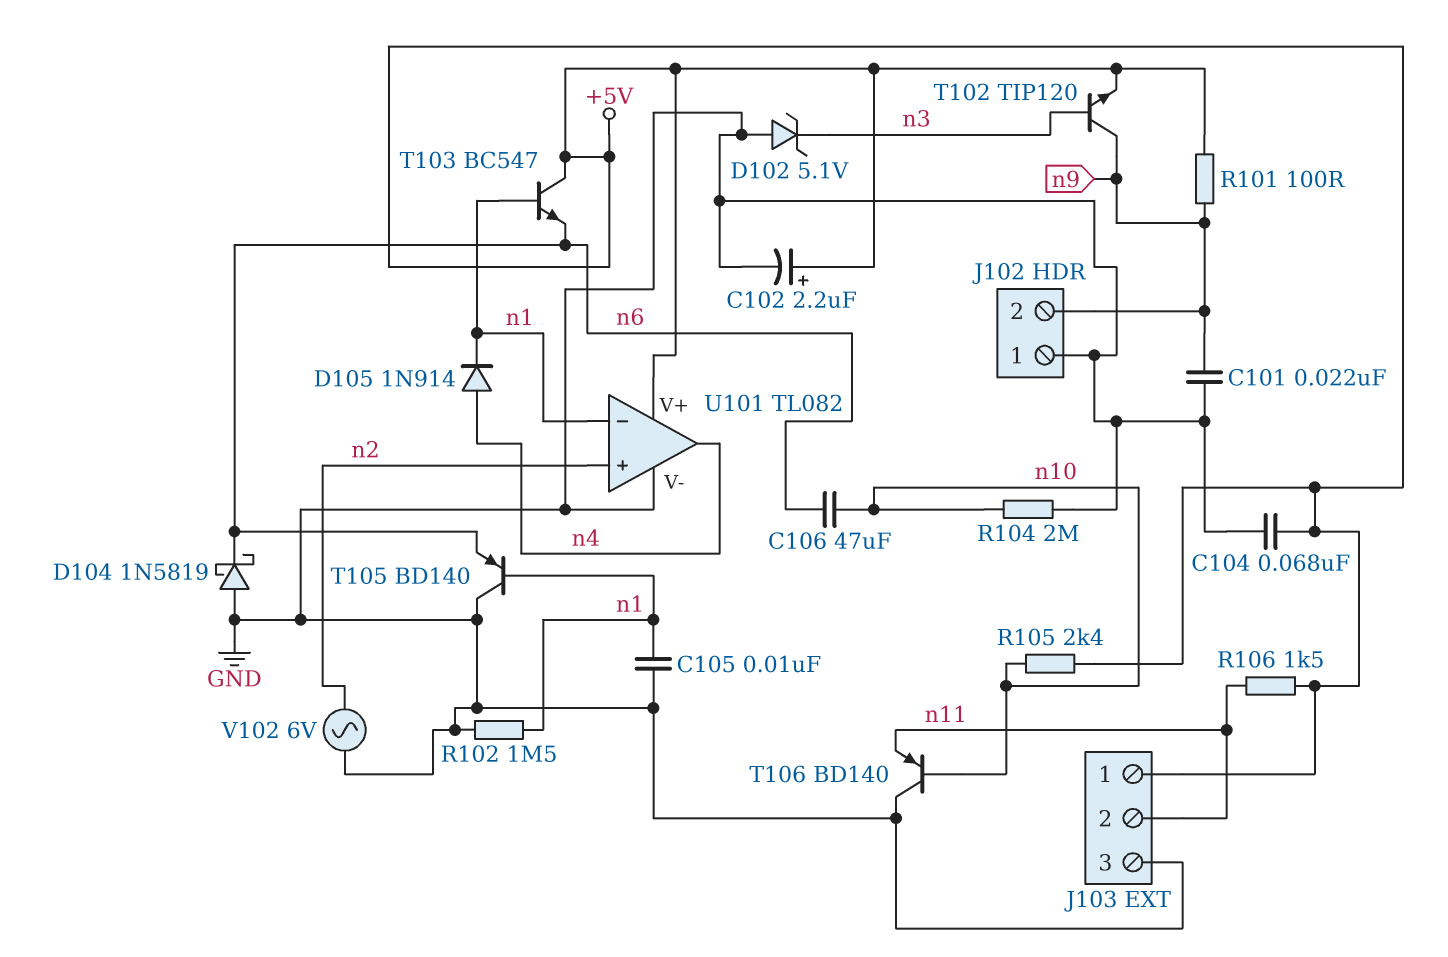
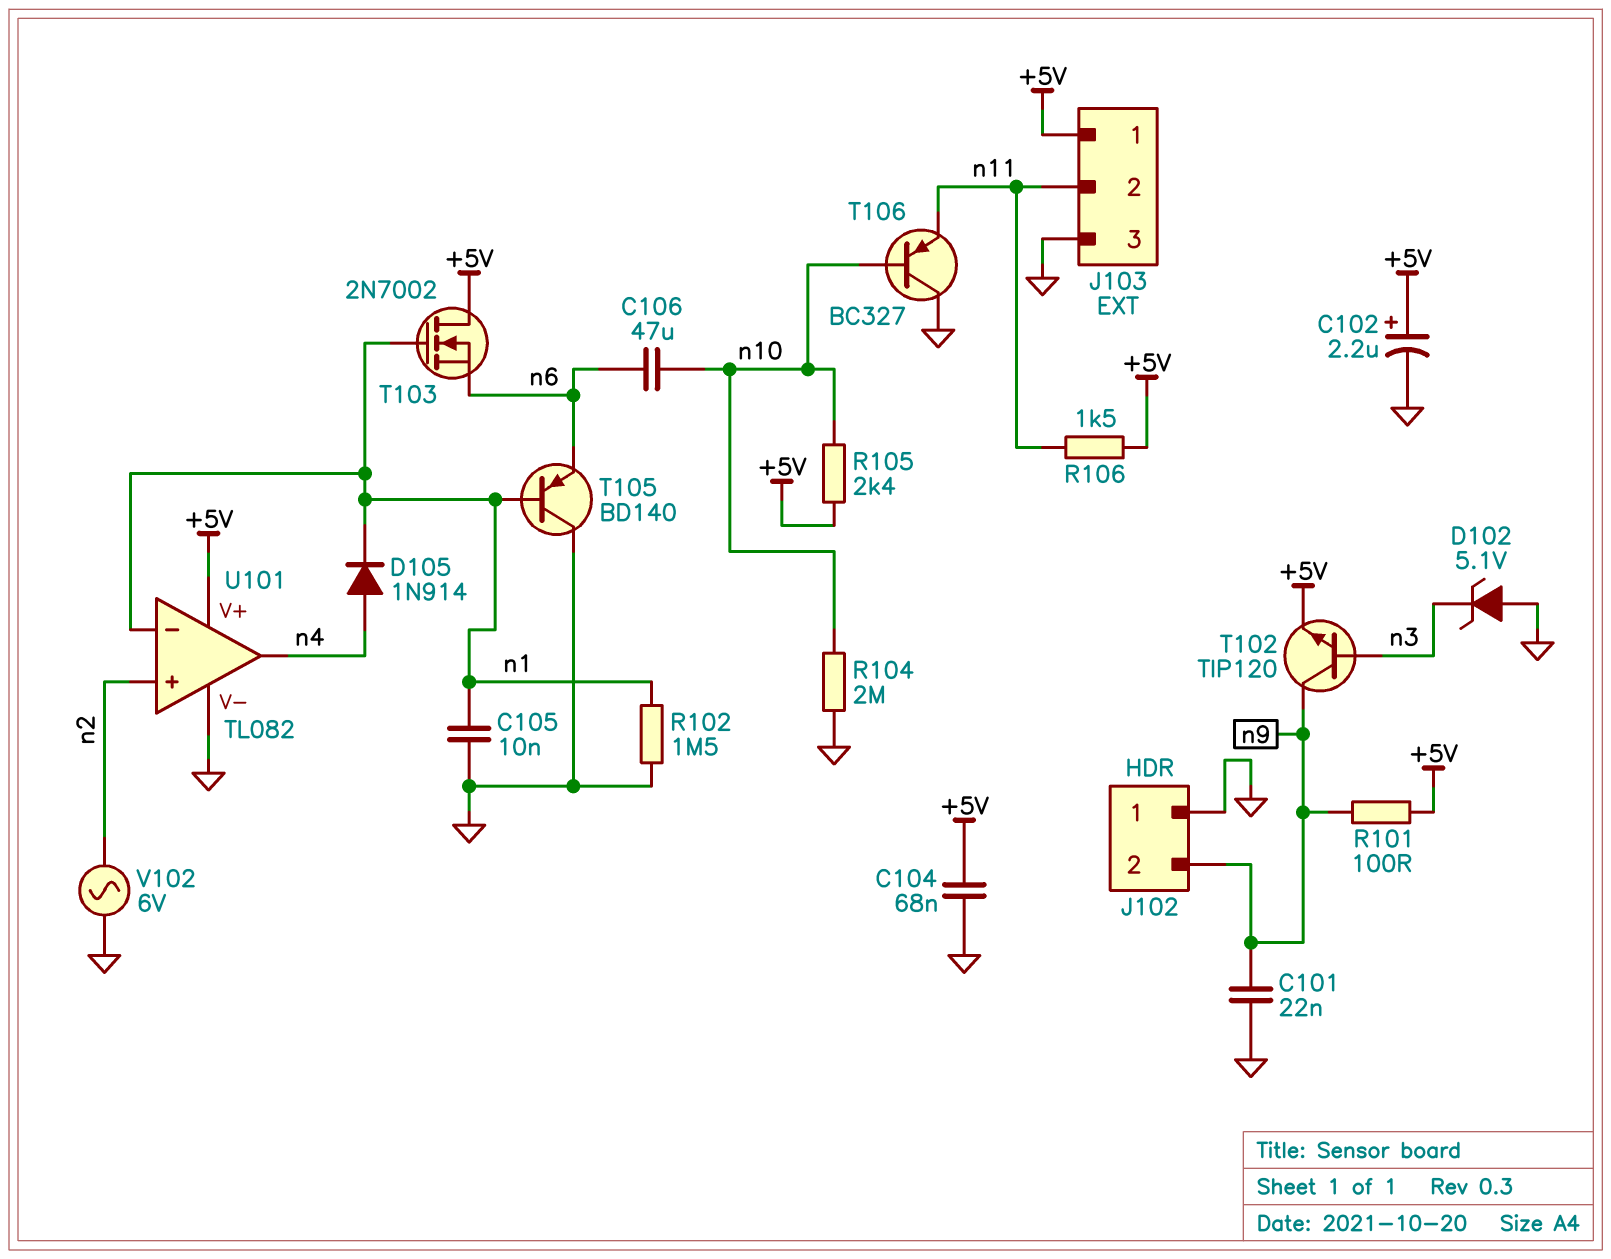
D104: schottky 1N5819 (A GND, K n6) -> none
T103: NPN BC547 (B n1, C +5V, E n6) -> NMOS 2N7002 (G n1, D +5V, S n6)
T106: PNP BD140 (B n10, C GND, E n11) -> PNP BC327 (B n10, C GND, E n11)

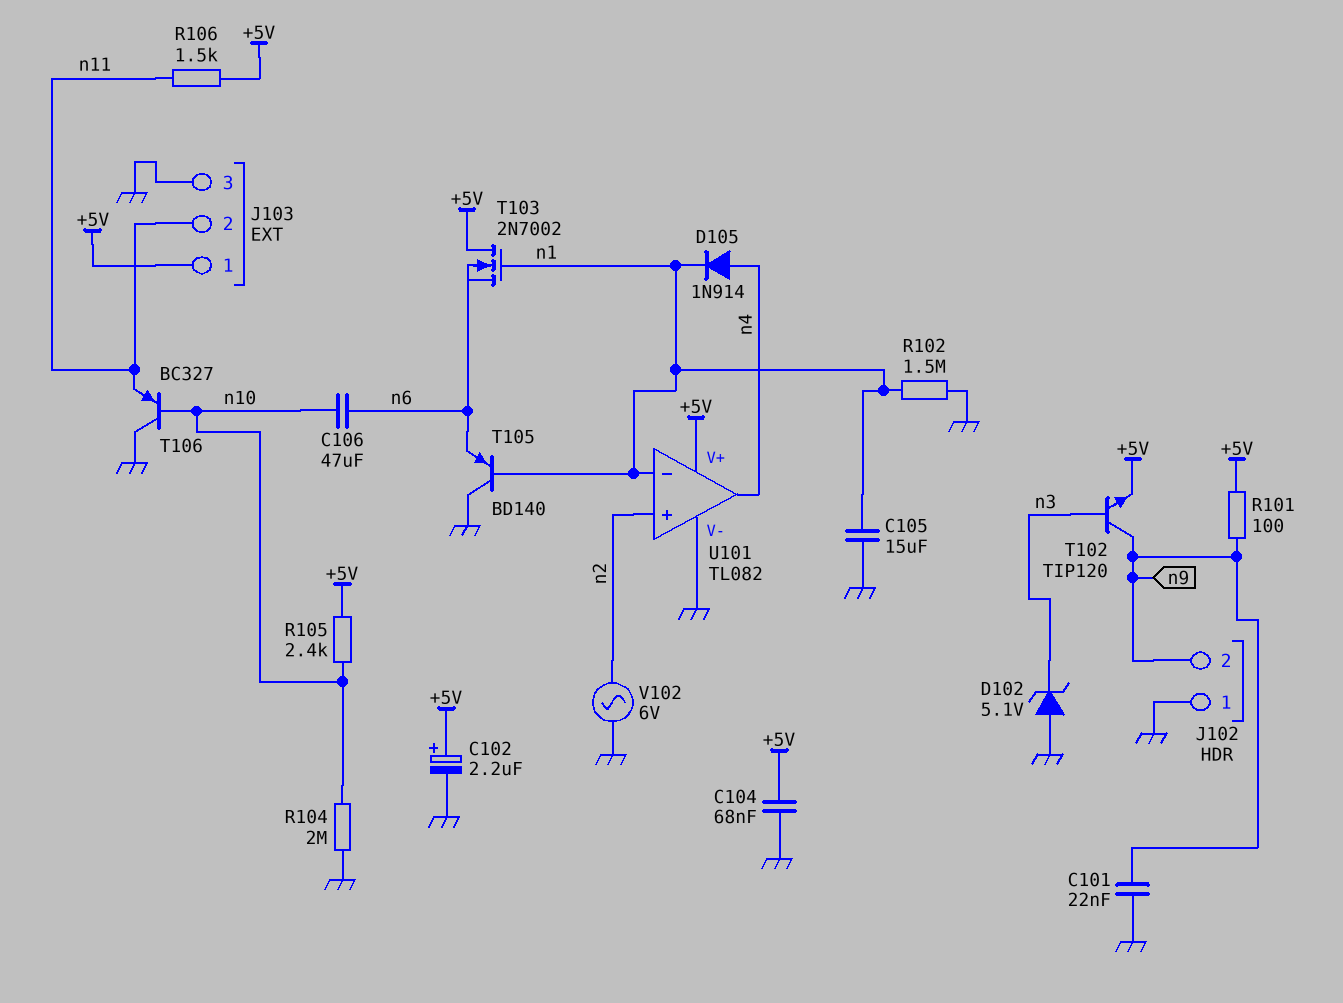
C105: 10nF (GND, n1) -> 15uF (GND, n1)

